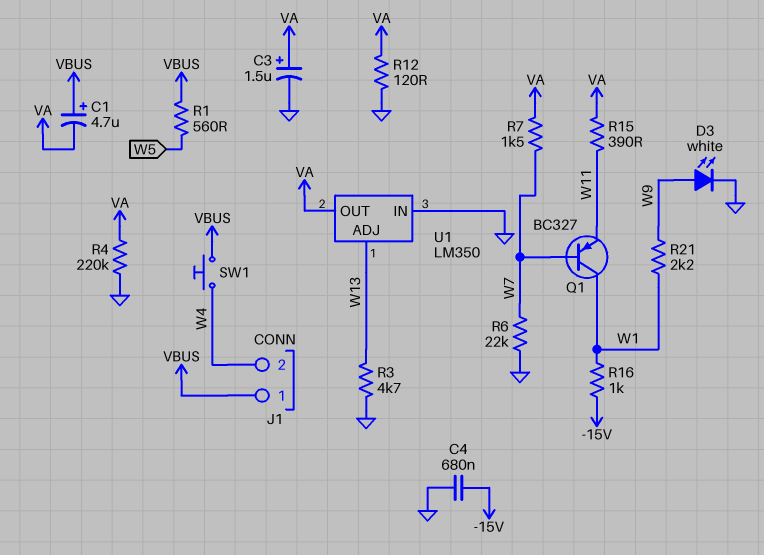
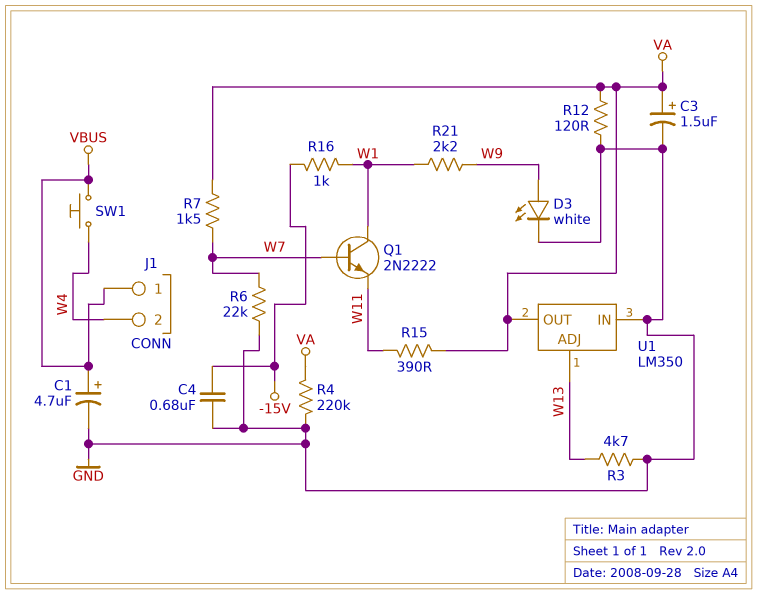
C1: 4.7uF (plus VBUS, minus VA) -> 4.7uF (plus VBUS, minus GND)
Q1: PNP BC327 (B W7, C W1, E W11) -> NPN 2N2222 (B W7, C W1, E W11)
R1: 560 (VBUS, W5) -> none

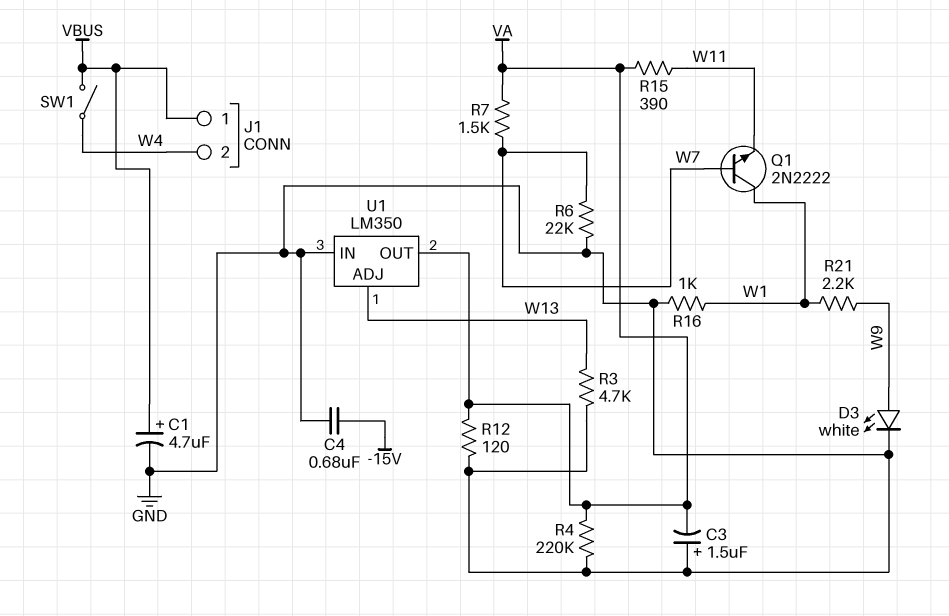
C3: 1.5uF (plus VA, minus GND) -> 1.5uF (plus GND, minus VA)
R16: 1k (-15V, W1) -> 1k (GND, W1)
SW1: button (VBUS, W4) -> switch (VBUS, W4)

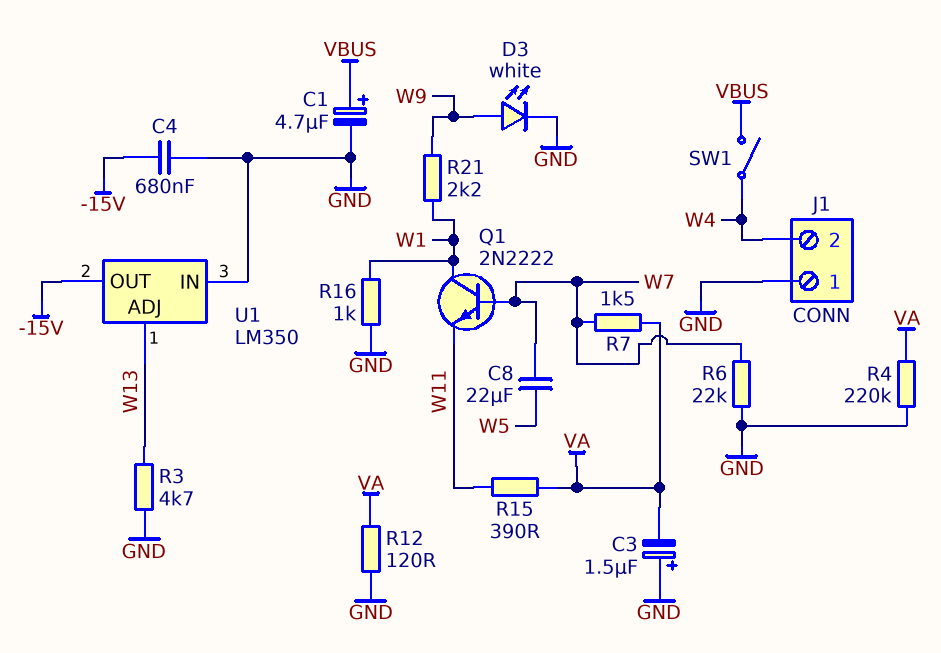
C8: none -> 22uF (W5, W7)
J1 pin 1: VBUS -> GND
U1 pin OUT: VA -> -15V

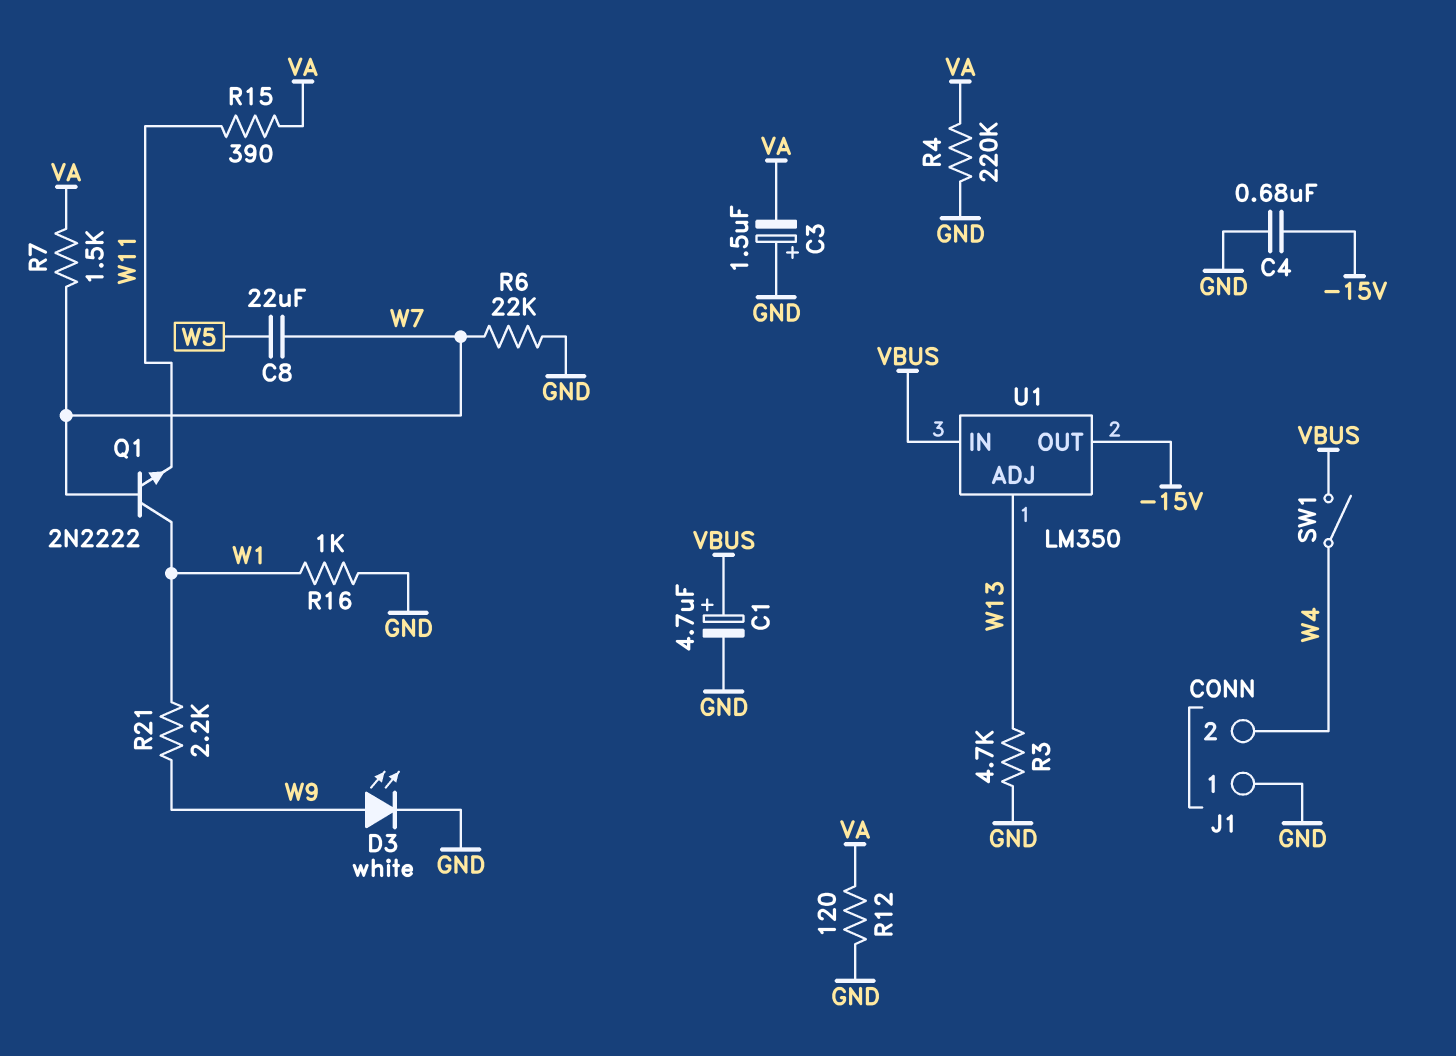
U1 pin IN: GND -> VBUS

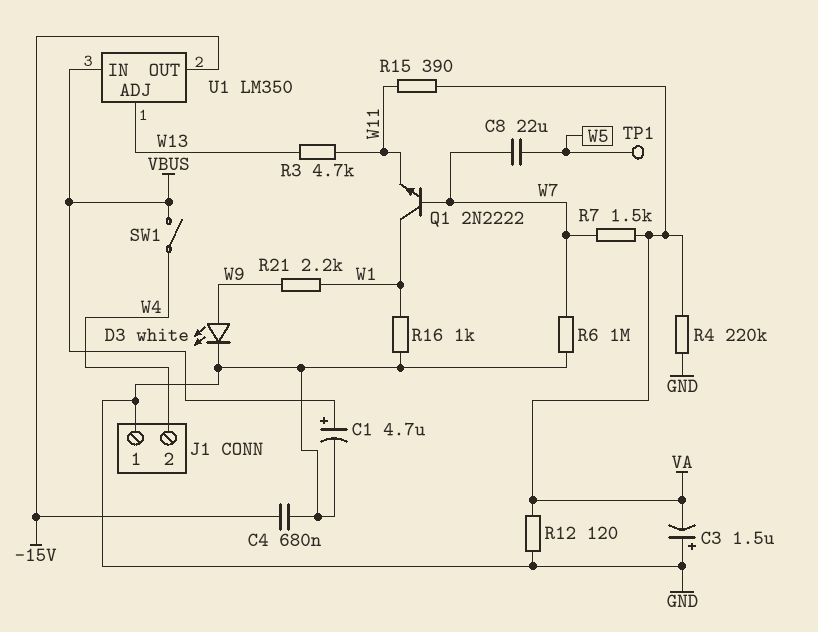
R3: 4.7k (GND, W13) -> 4.7k (W11, W13)
R6: 22k (GND, W7) -> 1M (GND, W7)
TP1: none -> test point (W5)

